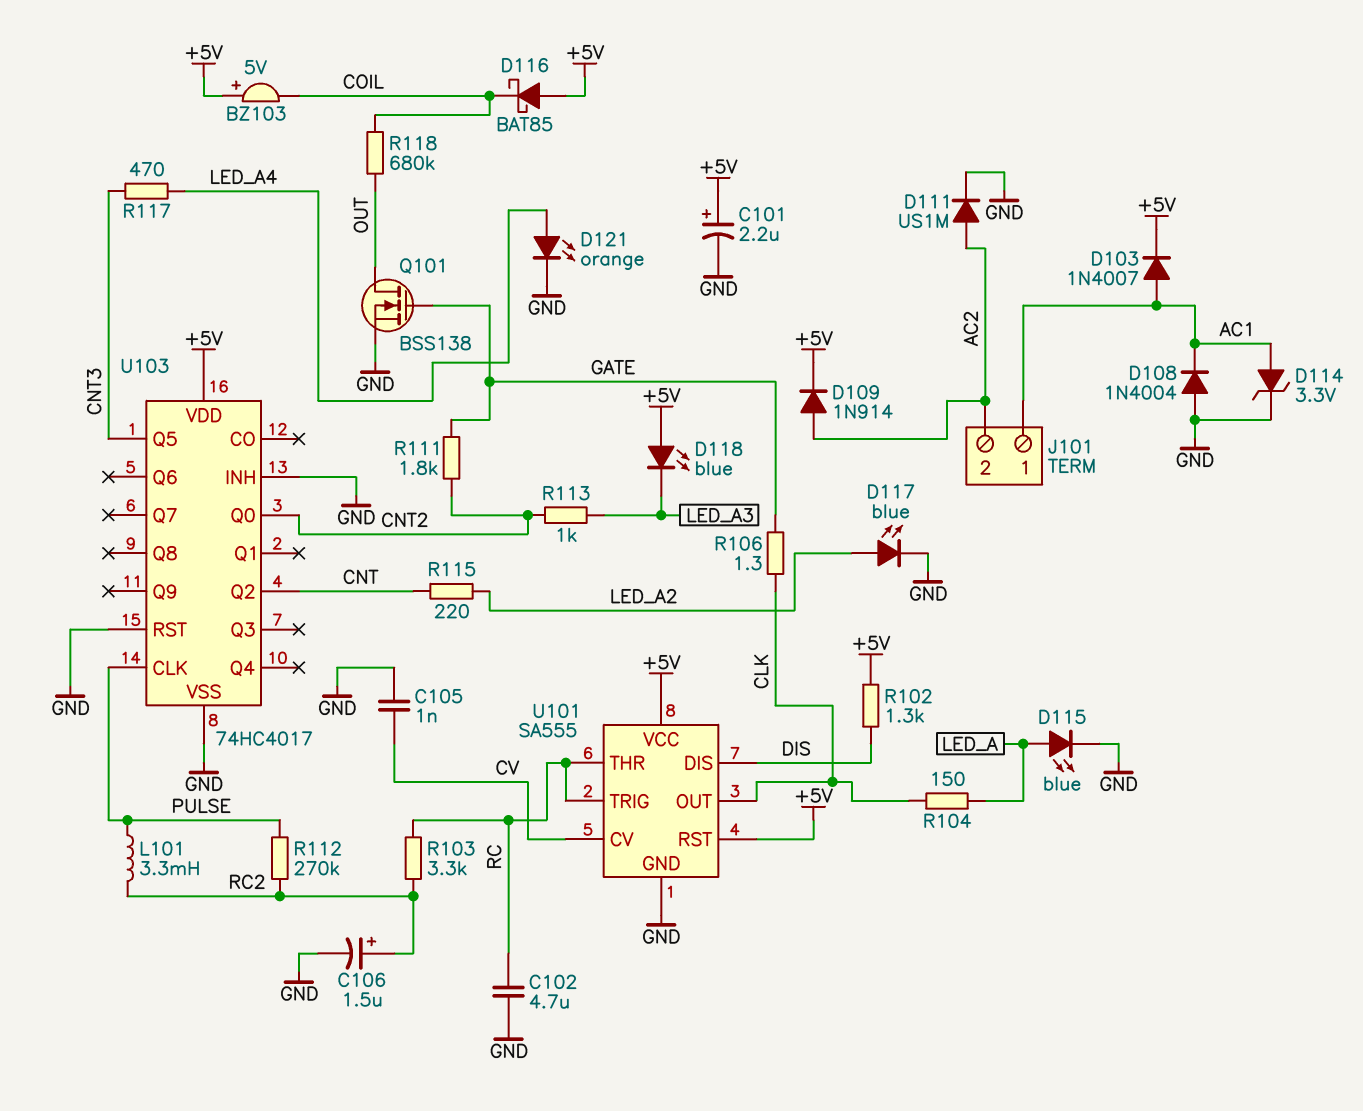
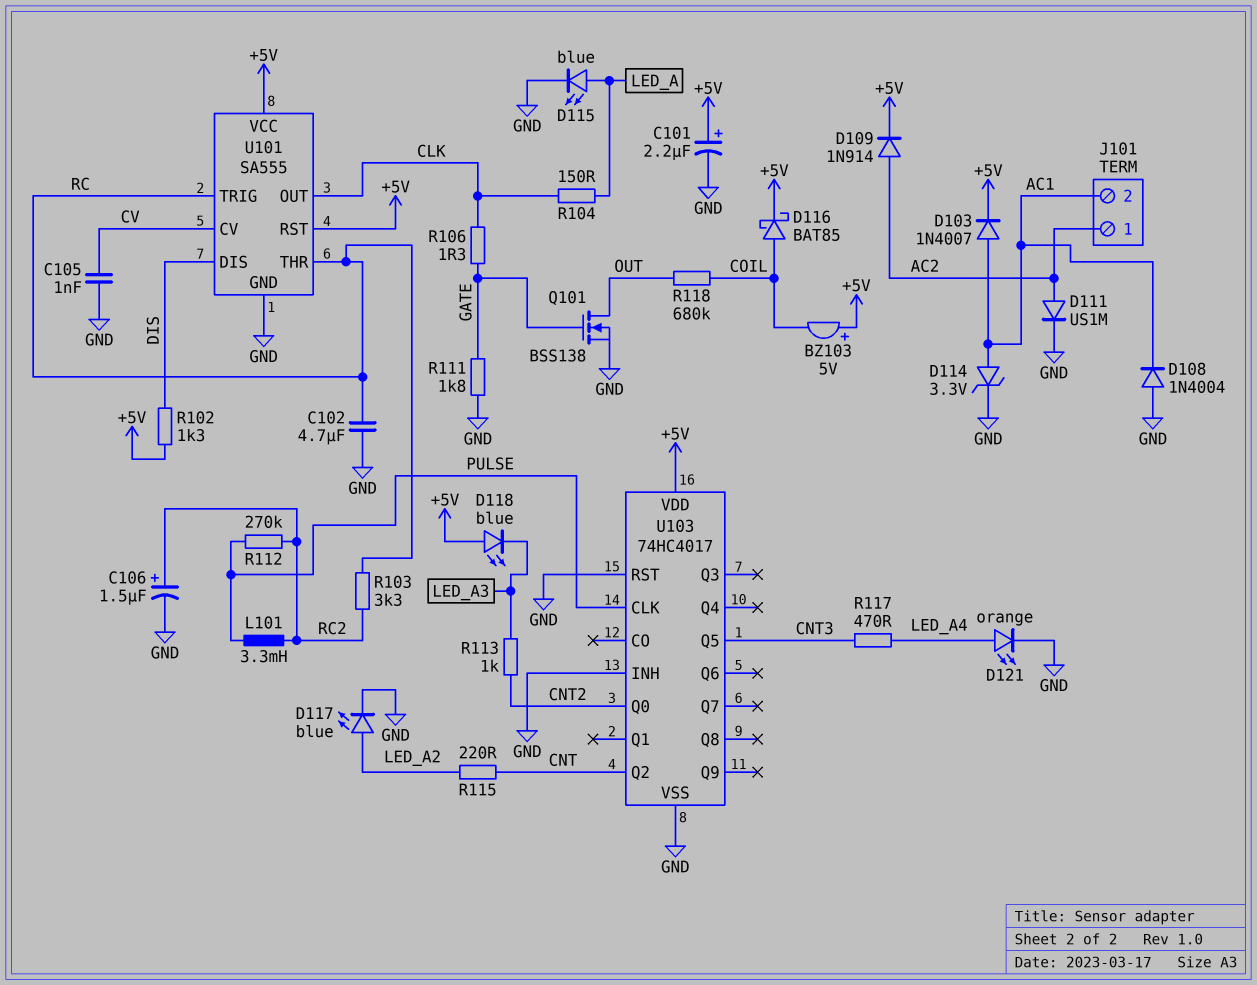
D116: schottky BAT85 (A +5V, K COIL) -> schottky BAT85 (A COIL, K +5V)
J101 pin 1: AC1 -> AC2
J101 pin 2: AC2 -> AC1
R111: 1.8k (CNT2, GATE) -> 1.8k (GATE, GND)

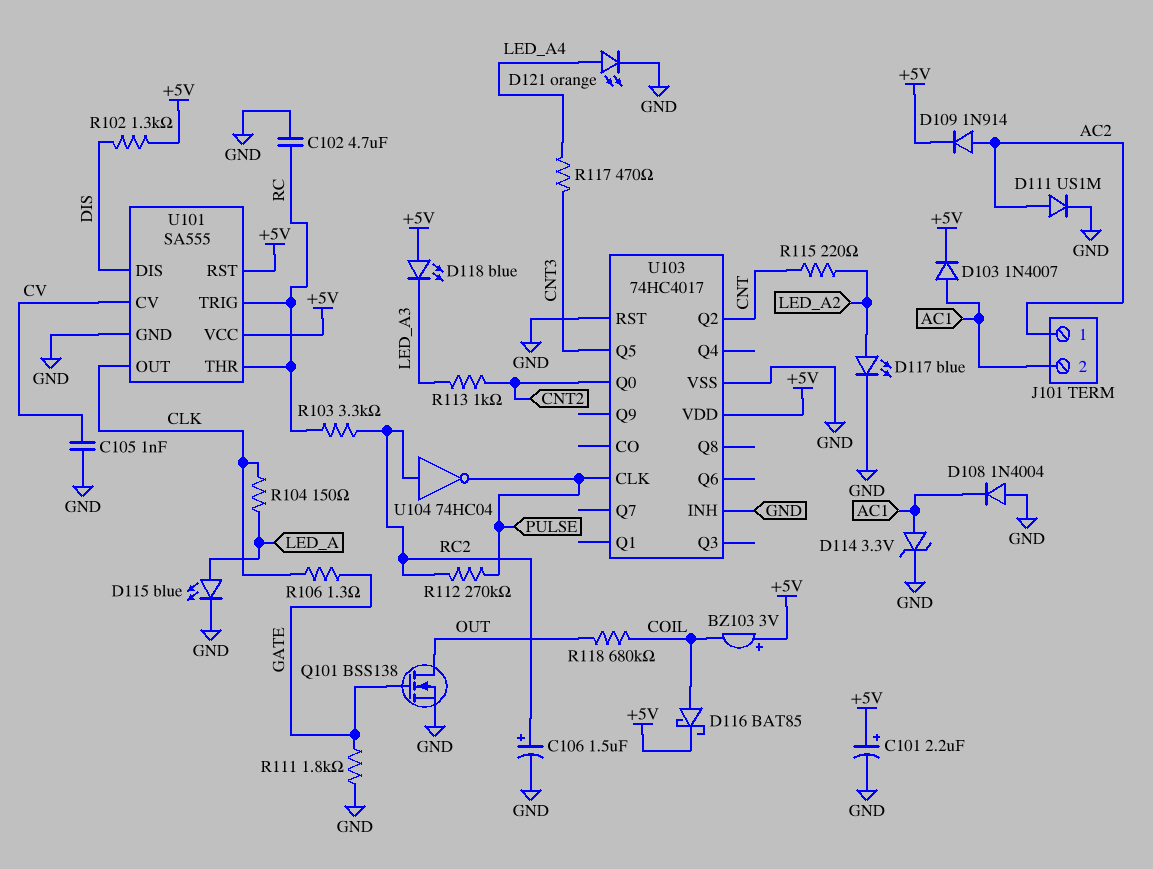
BZ103: buzzer 5V (plus +5V, minus COIL) -> buzzer 3V (plus +5V, minus COIL)
L101: 3.3mH (PULSE, RC2) -> none
U104: none -> NOT 74HC04 (in RC2, out PULSE)

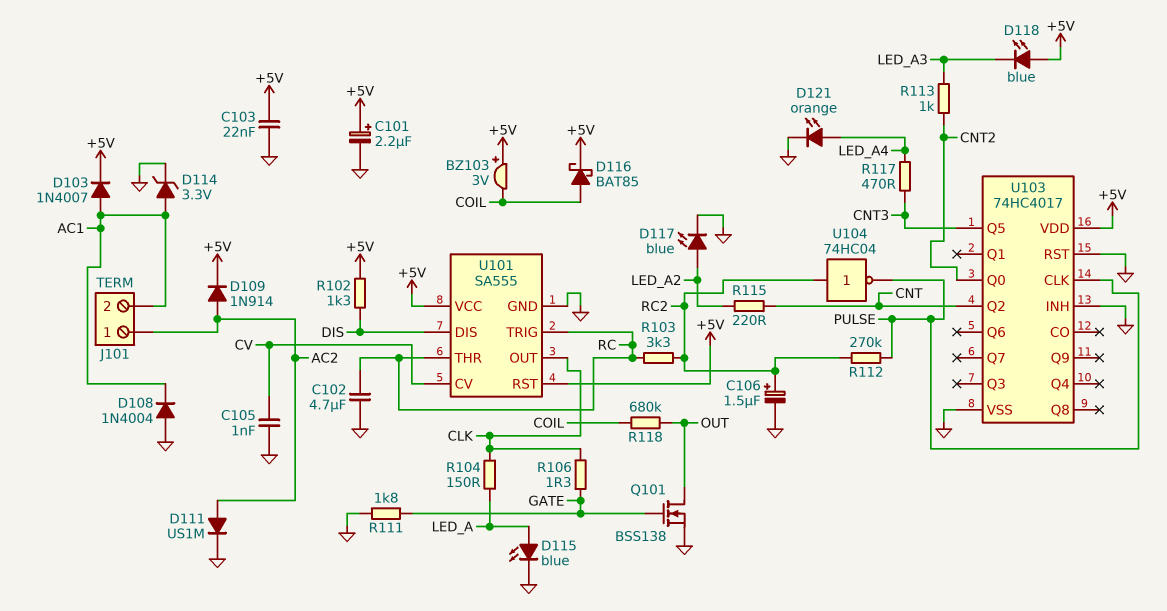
C103: none -> 22nF (+5V, GND)

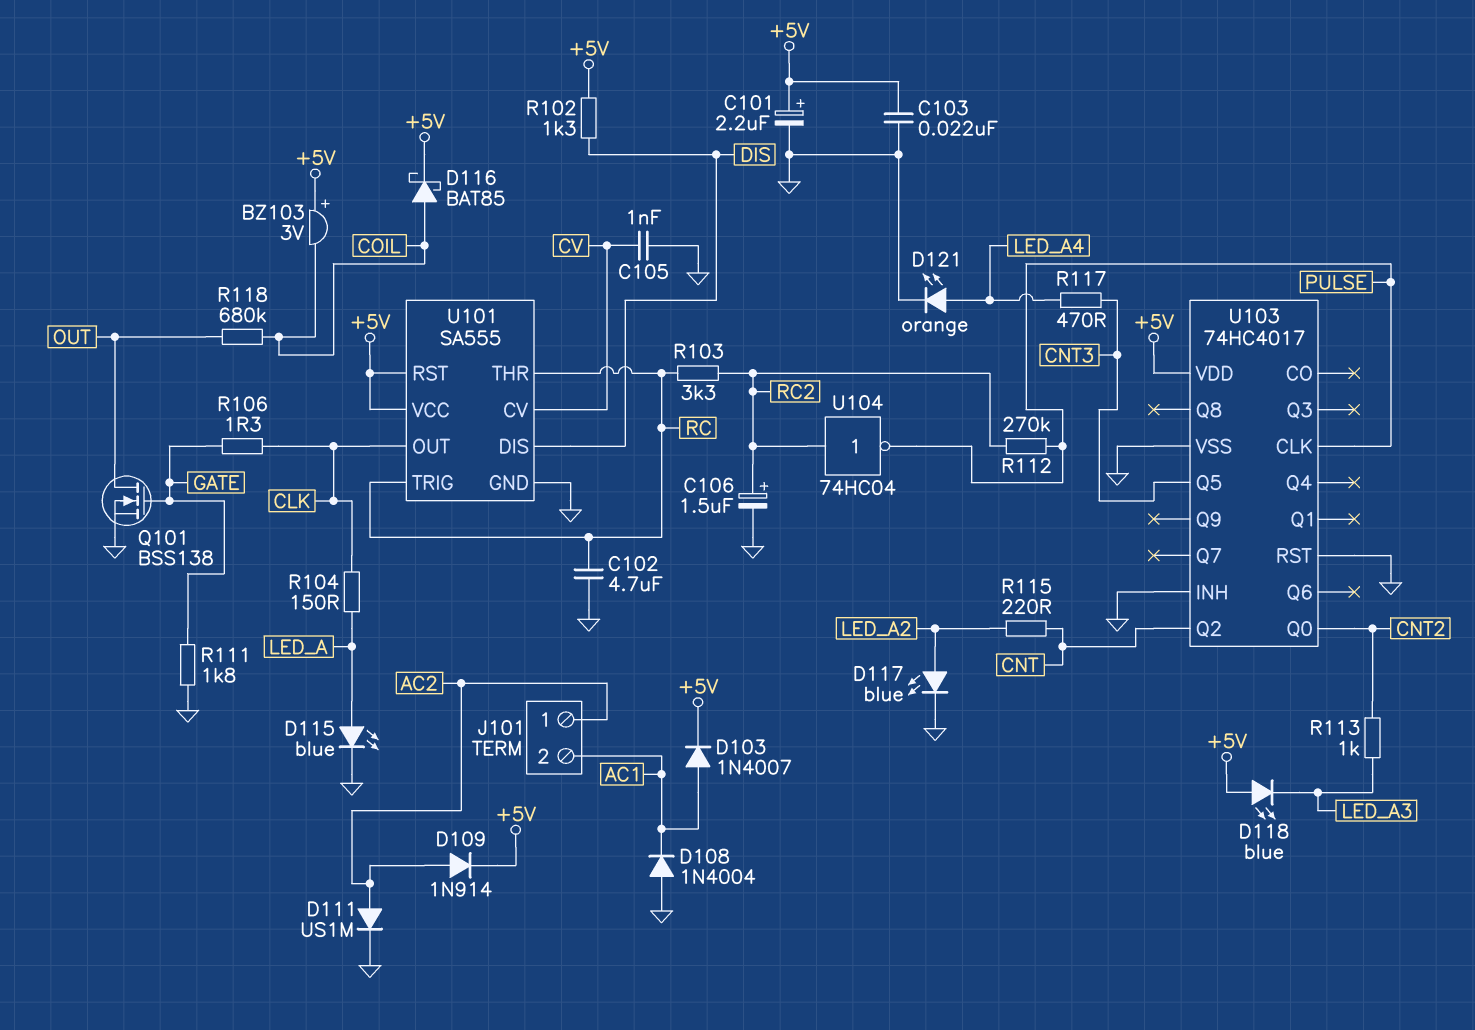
D114: zener 3.3V (A AC1, K GND) -> none

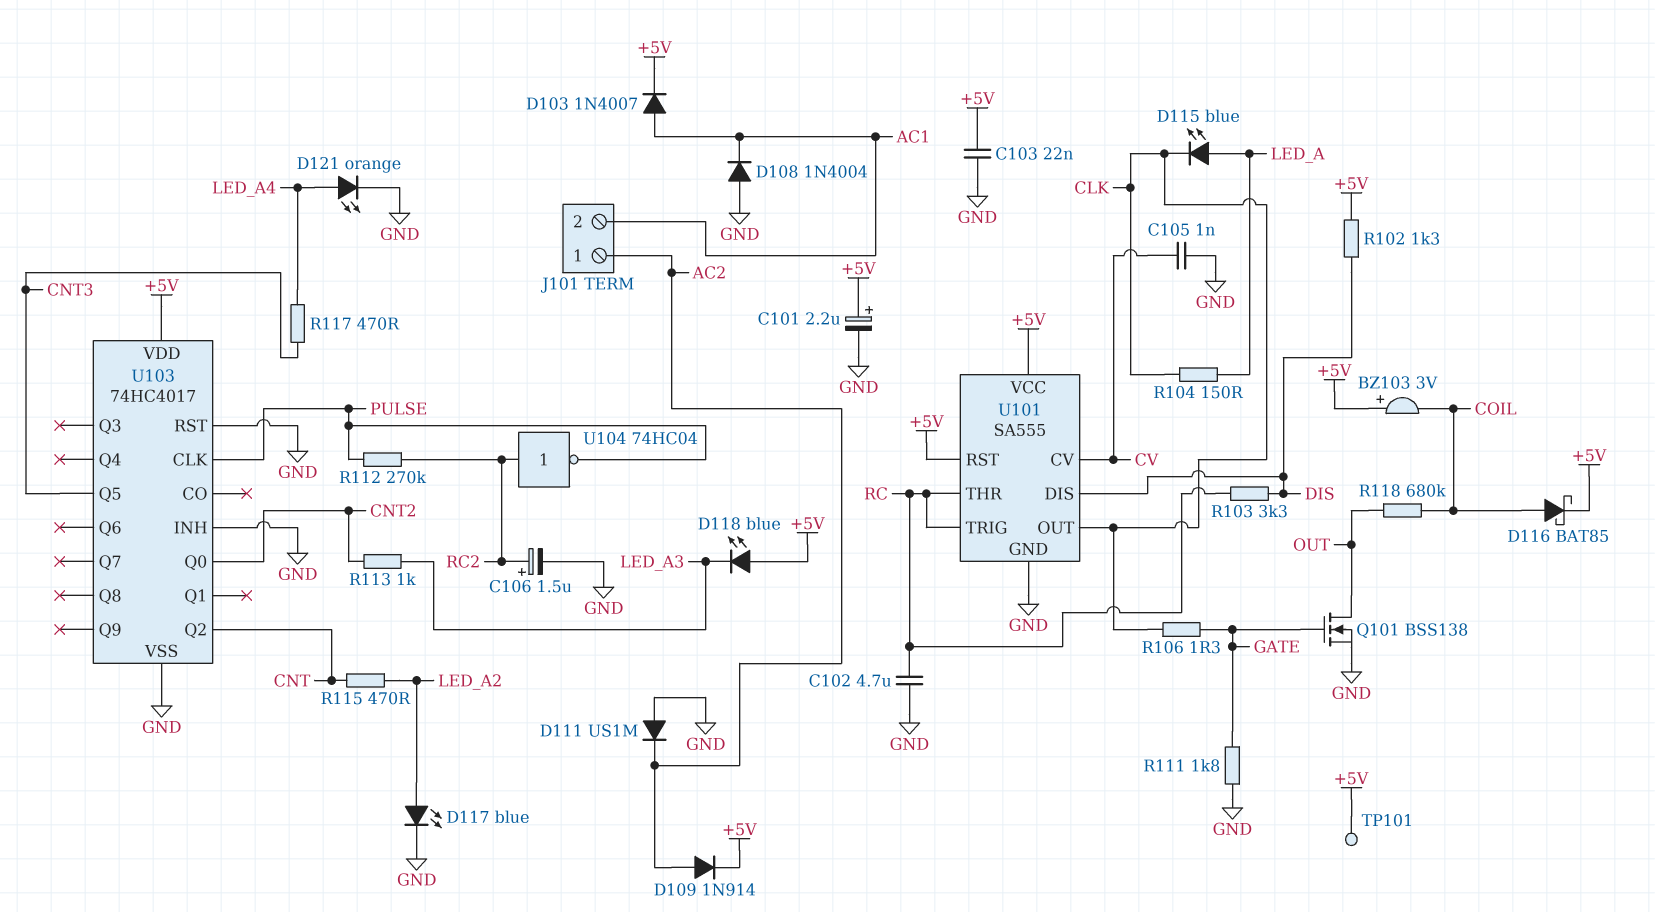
D111: diode US1M (A AC2, K GND) -> diode US1M (A GND, K AC2)
D115: LED blue (A LED_A, K GND) -> LED blue (A LED_A, K CLK)
R103: 3.3k (RC, RC2) -> 3.3k (DIS, RC)
R115: 220 (CNT, LED_A2) -> 470 (CNT, LED_A2)
TP101: none -> test point (+5V)

